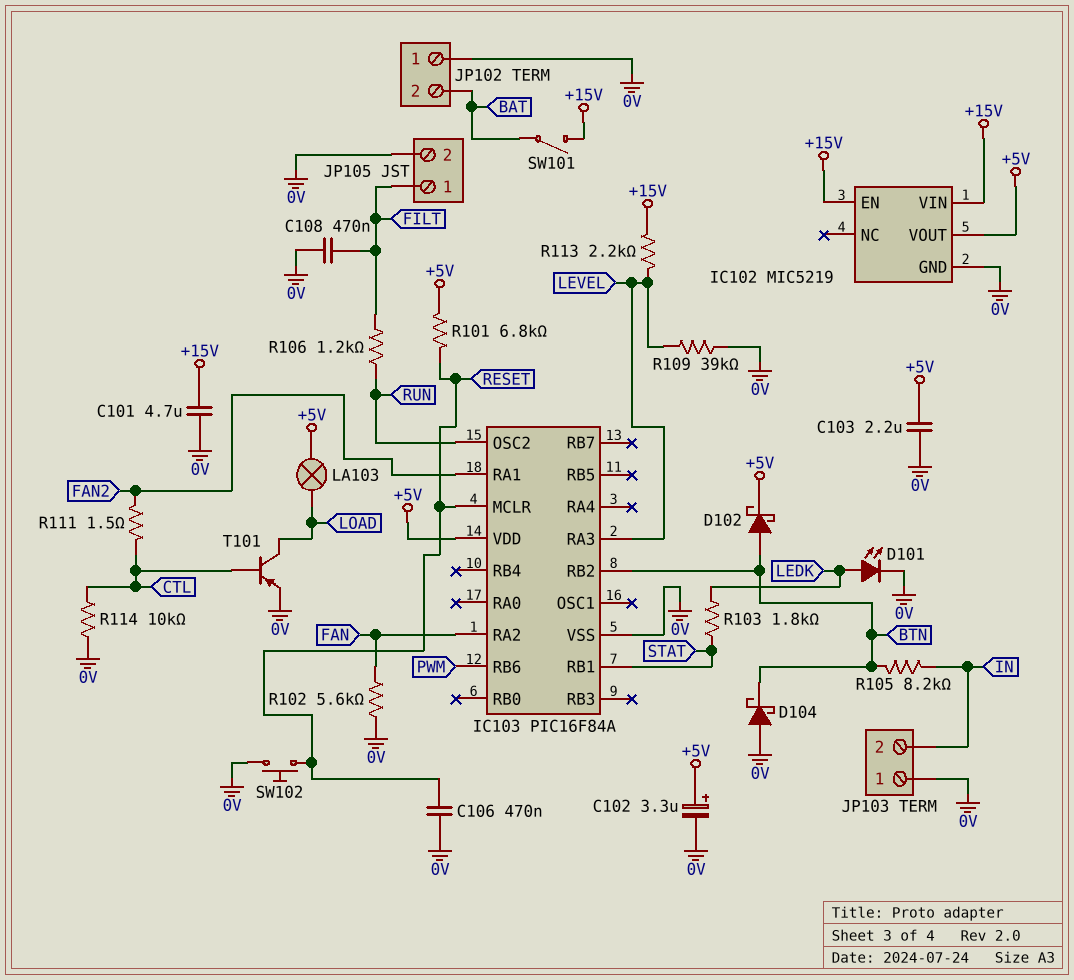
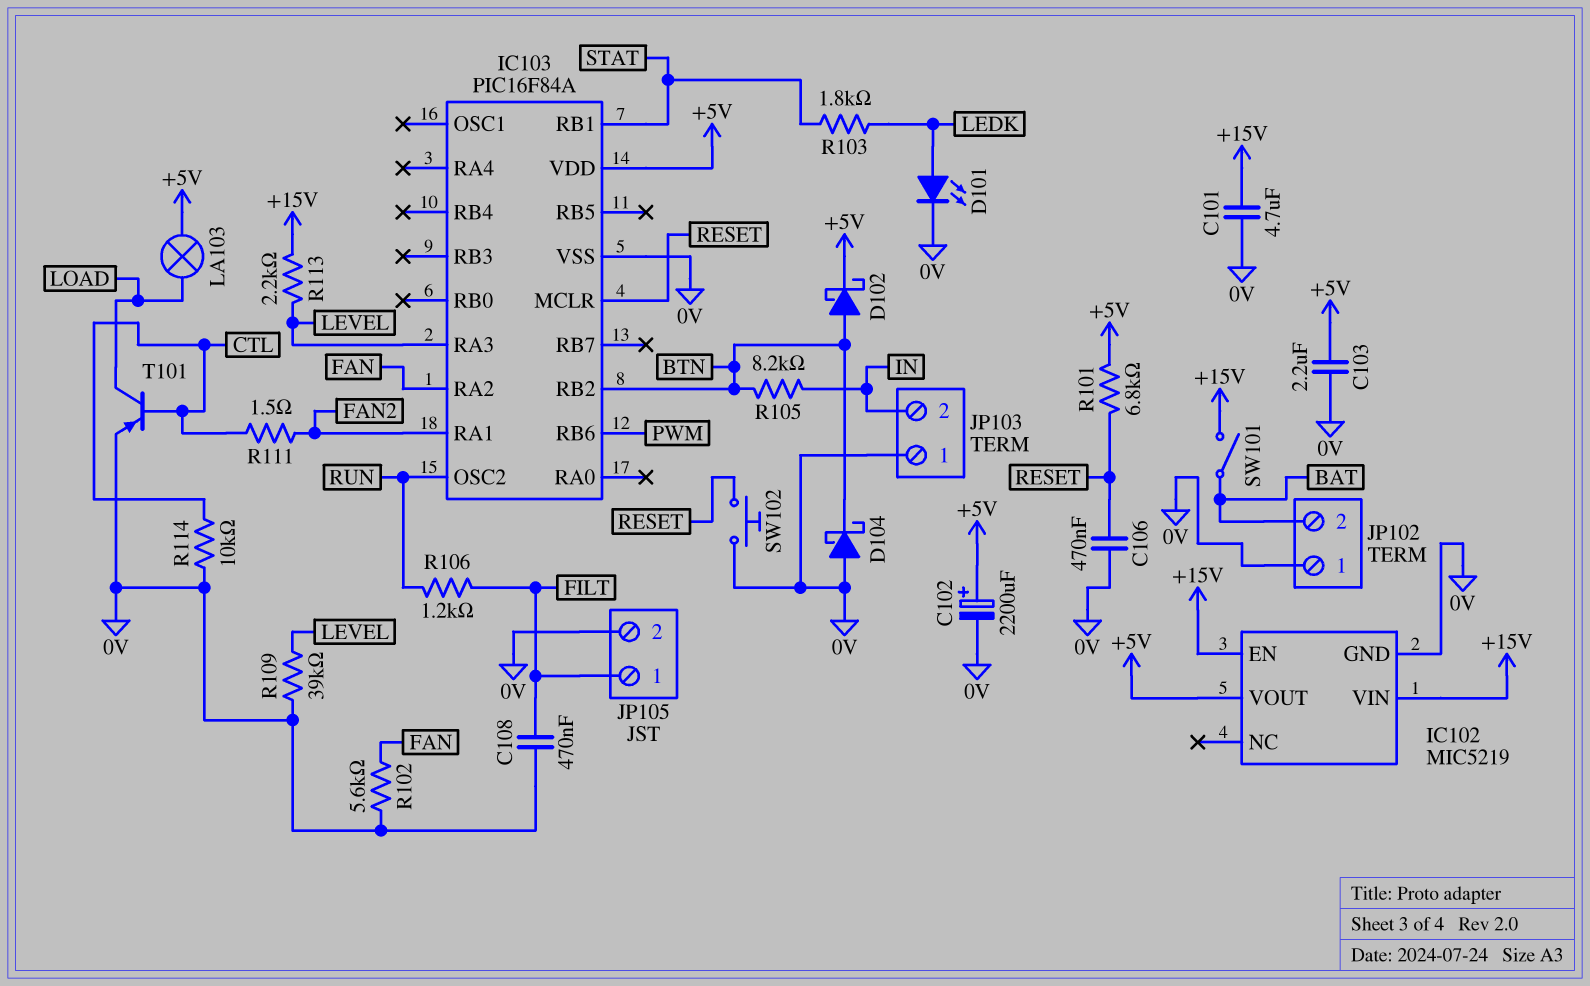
C102: 3.3uF (plus +5V, minus 0V) -> 2200uF (plus +5V, minus 0V)

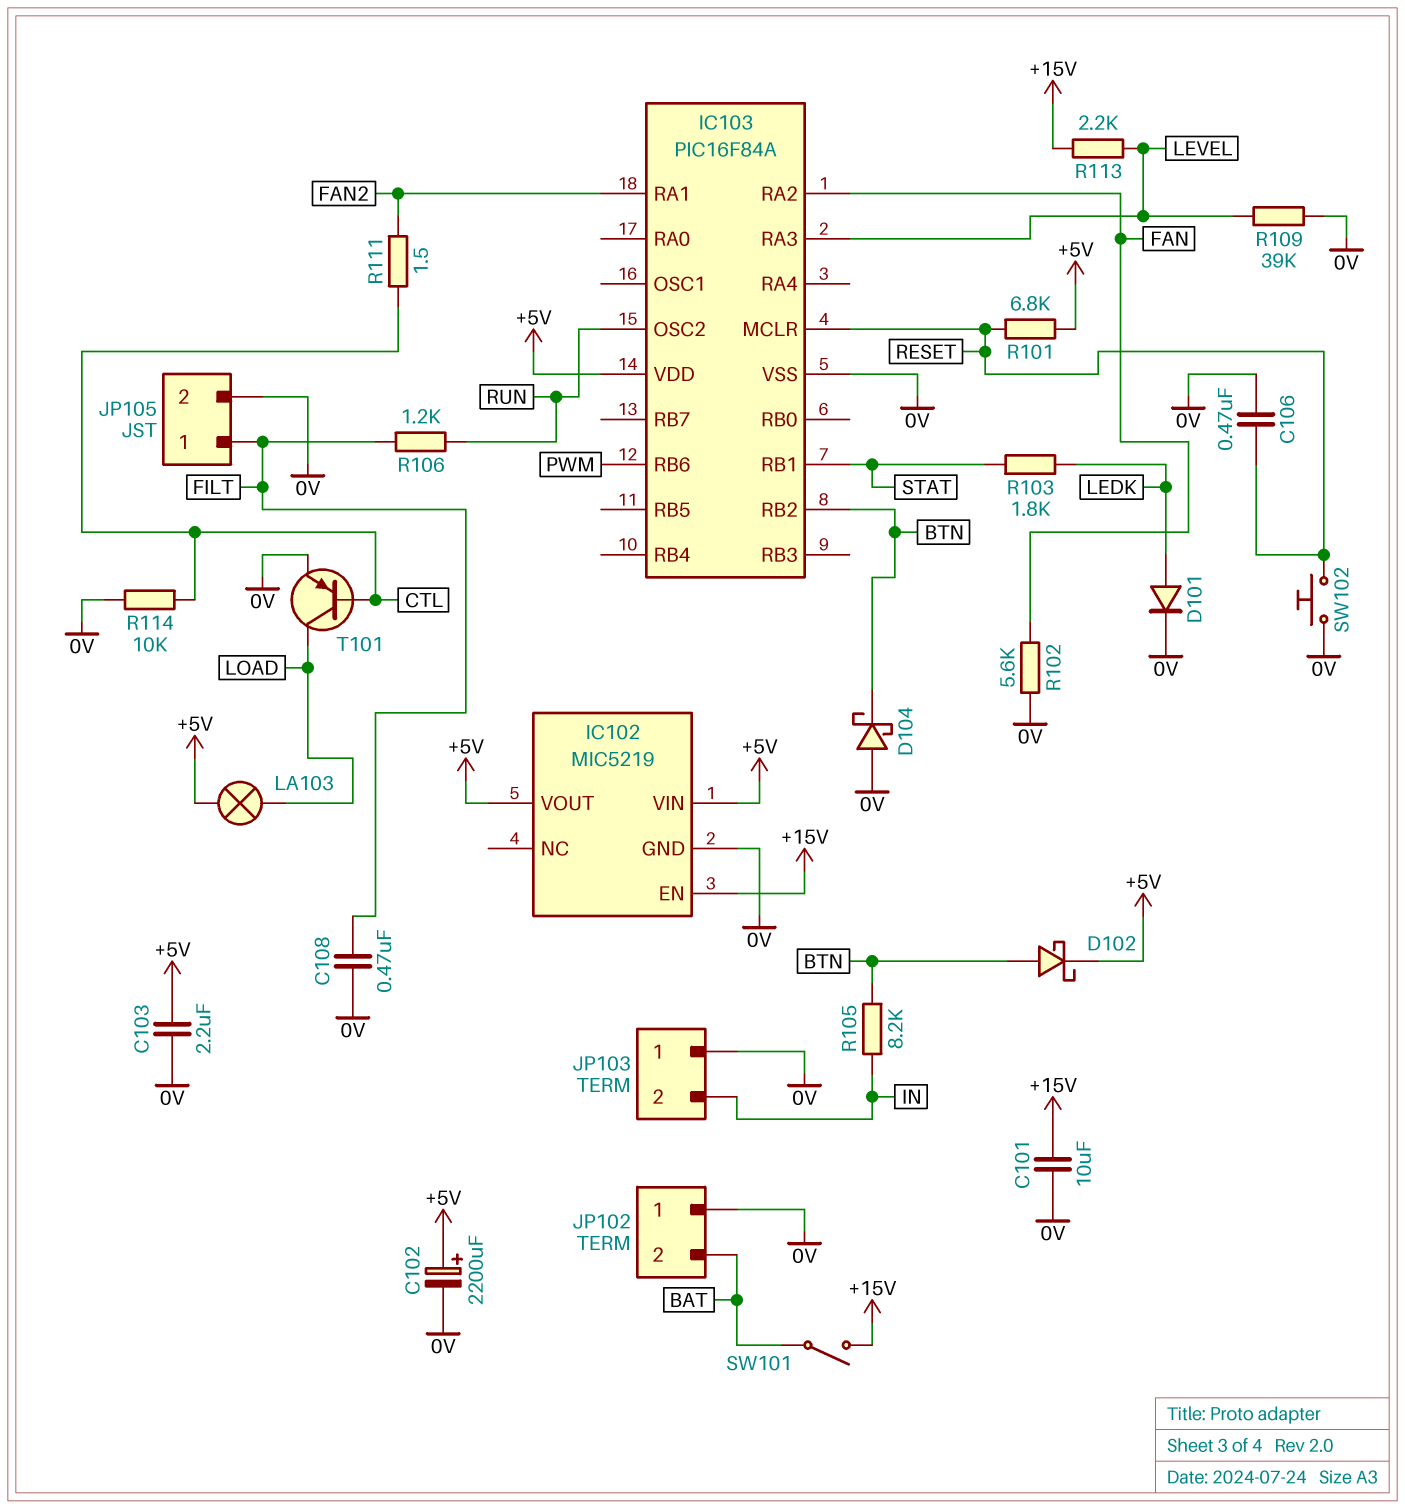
C101: 4.7uF (+15V, 0V) -> 10uF (+15V, 0V)
D101: LED (A LEDK, K 0V) -> diode (A LEDK, K 0V)
IC102 pin VIN: +15V -> +5V

